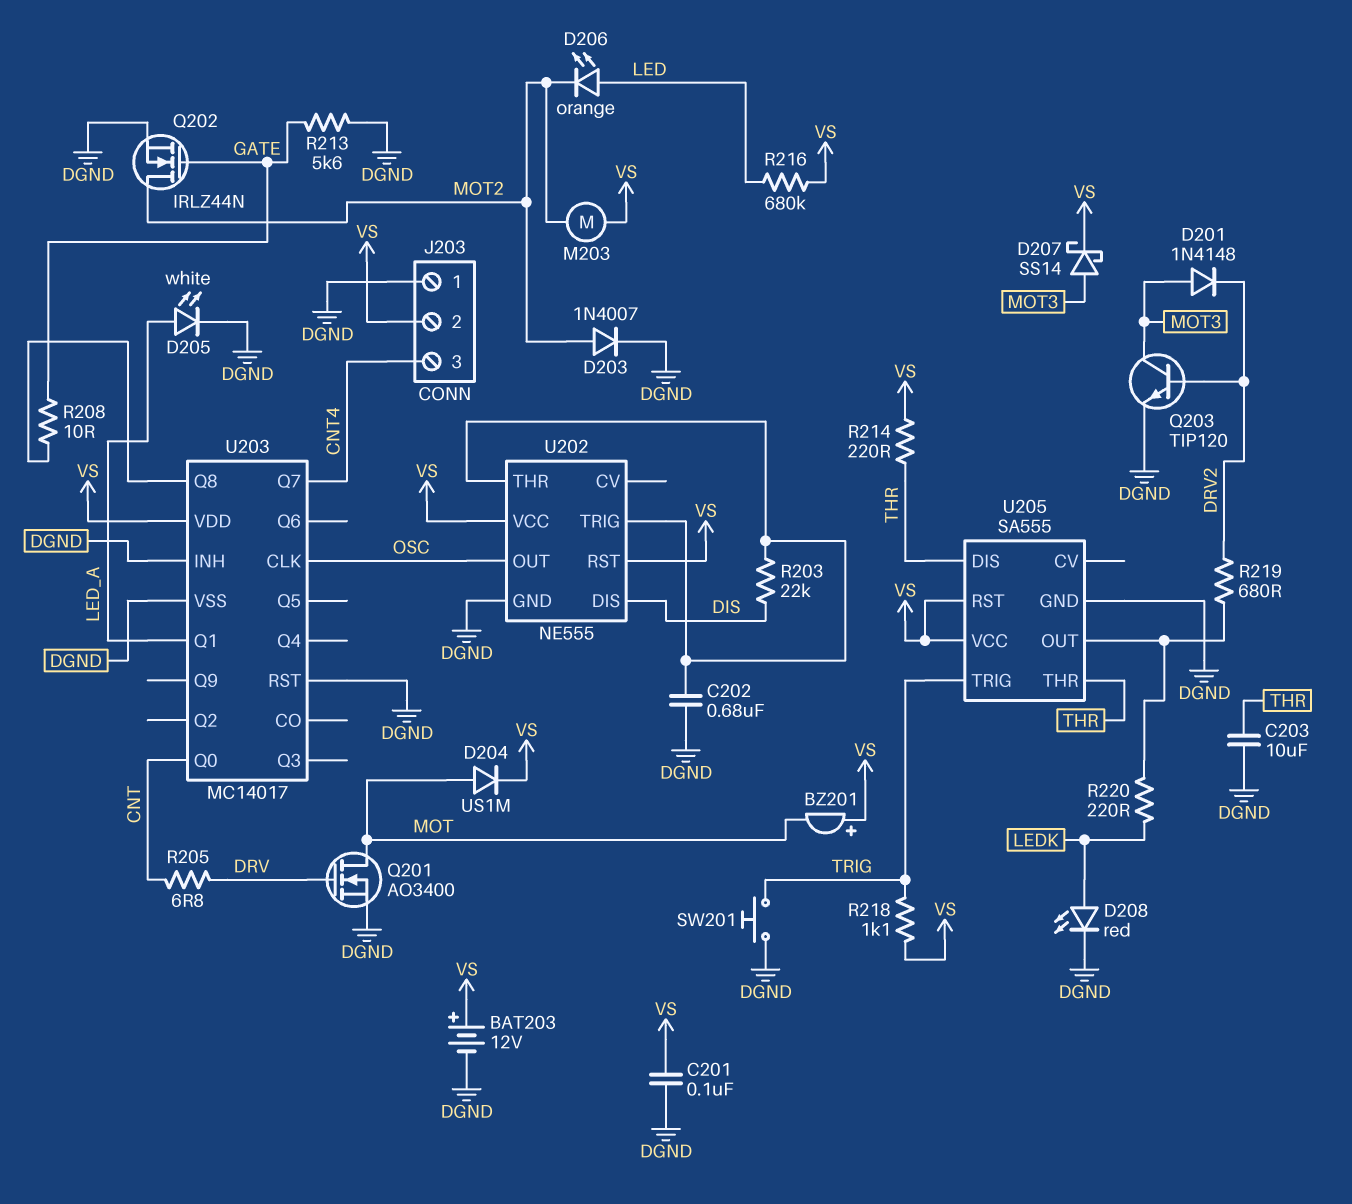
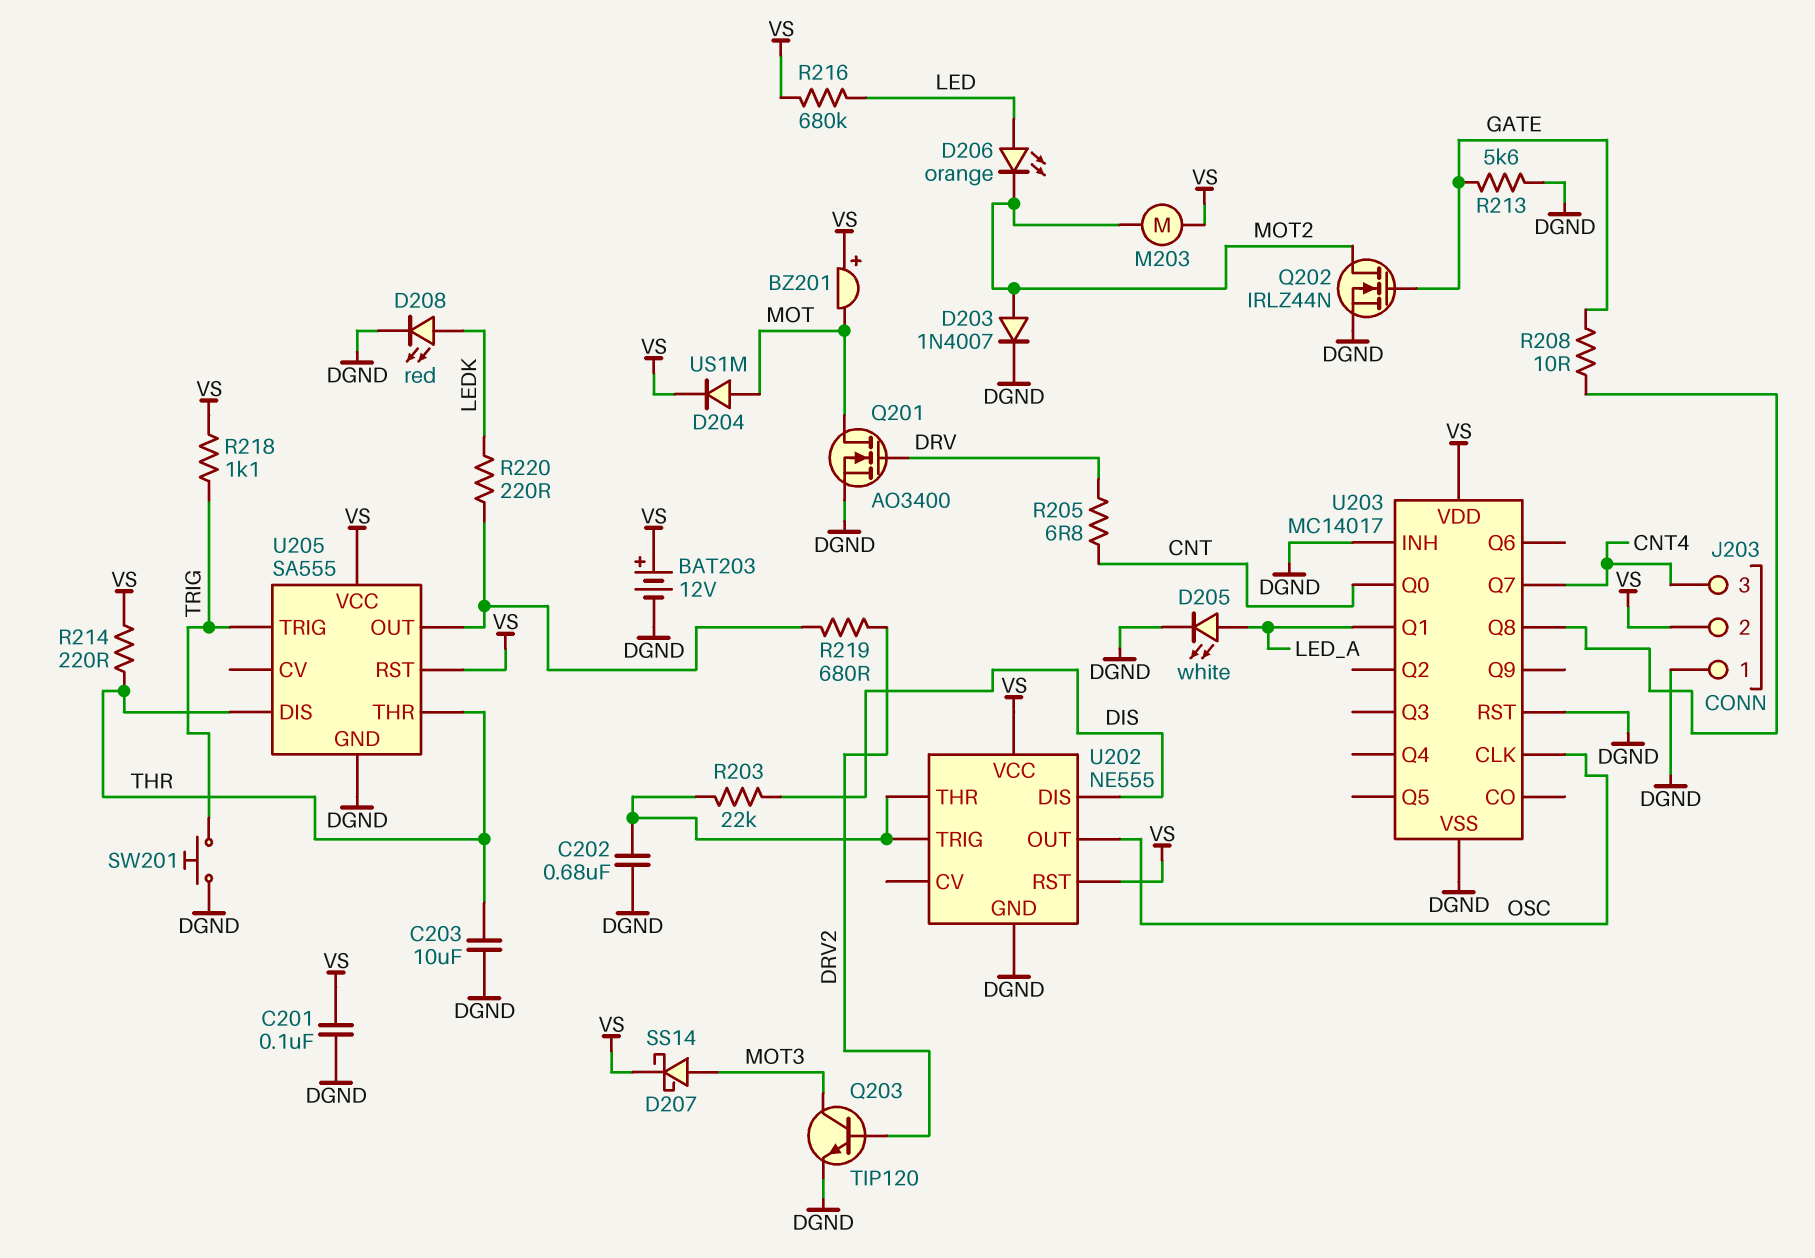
D201: diode 1N4148 (A MOT3, K DRV2) -> none

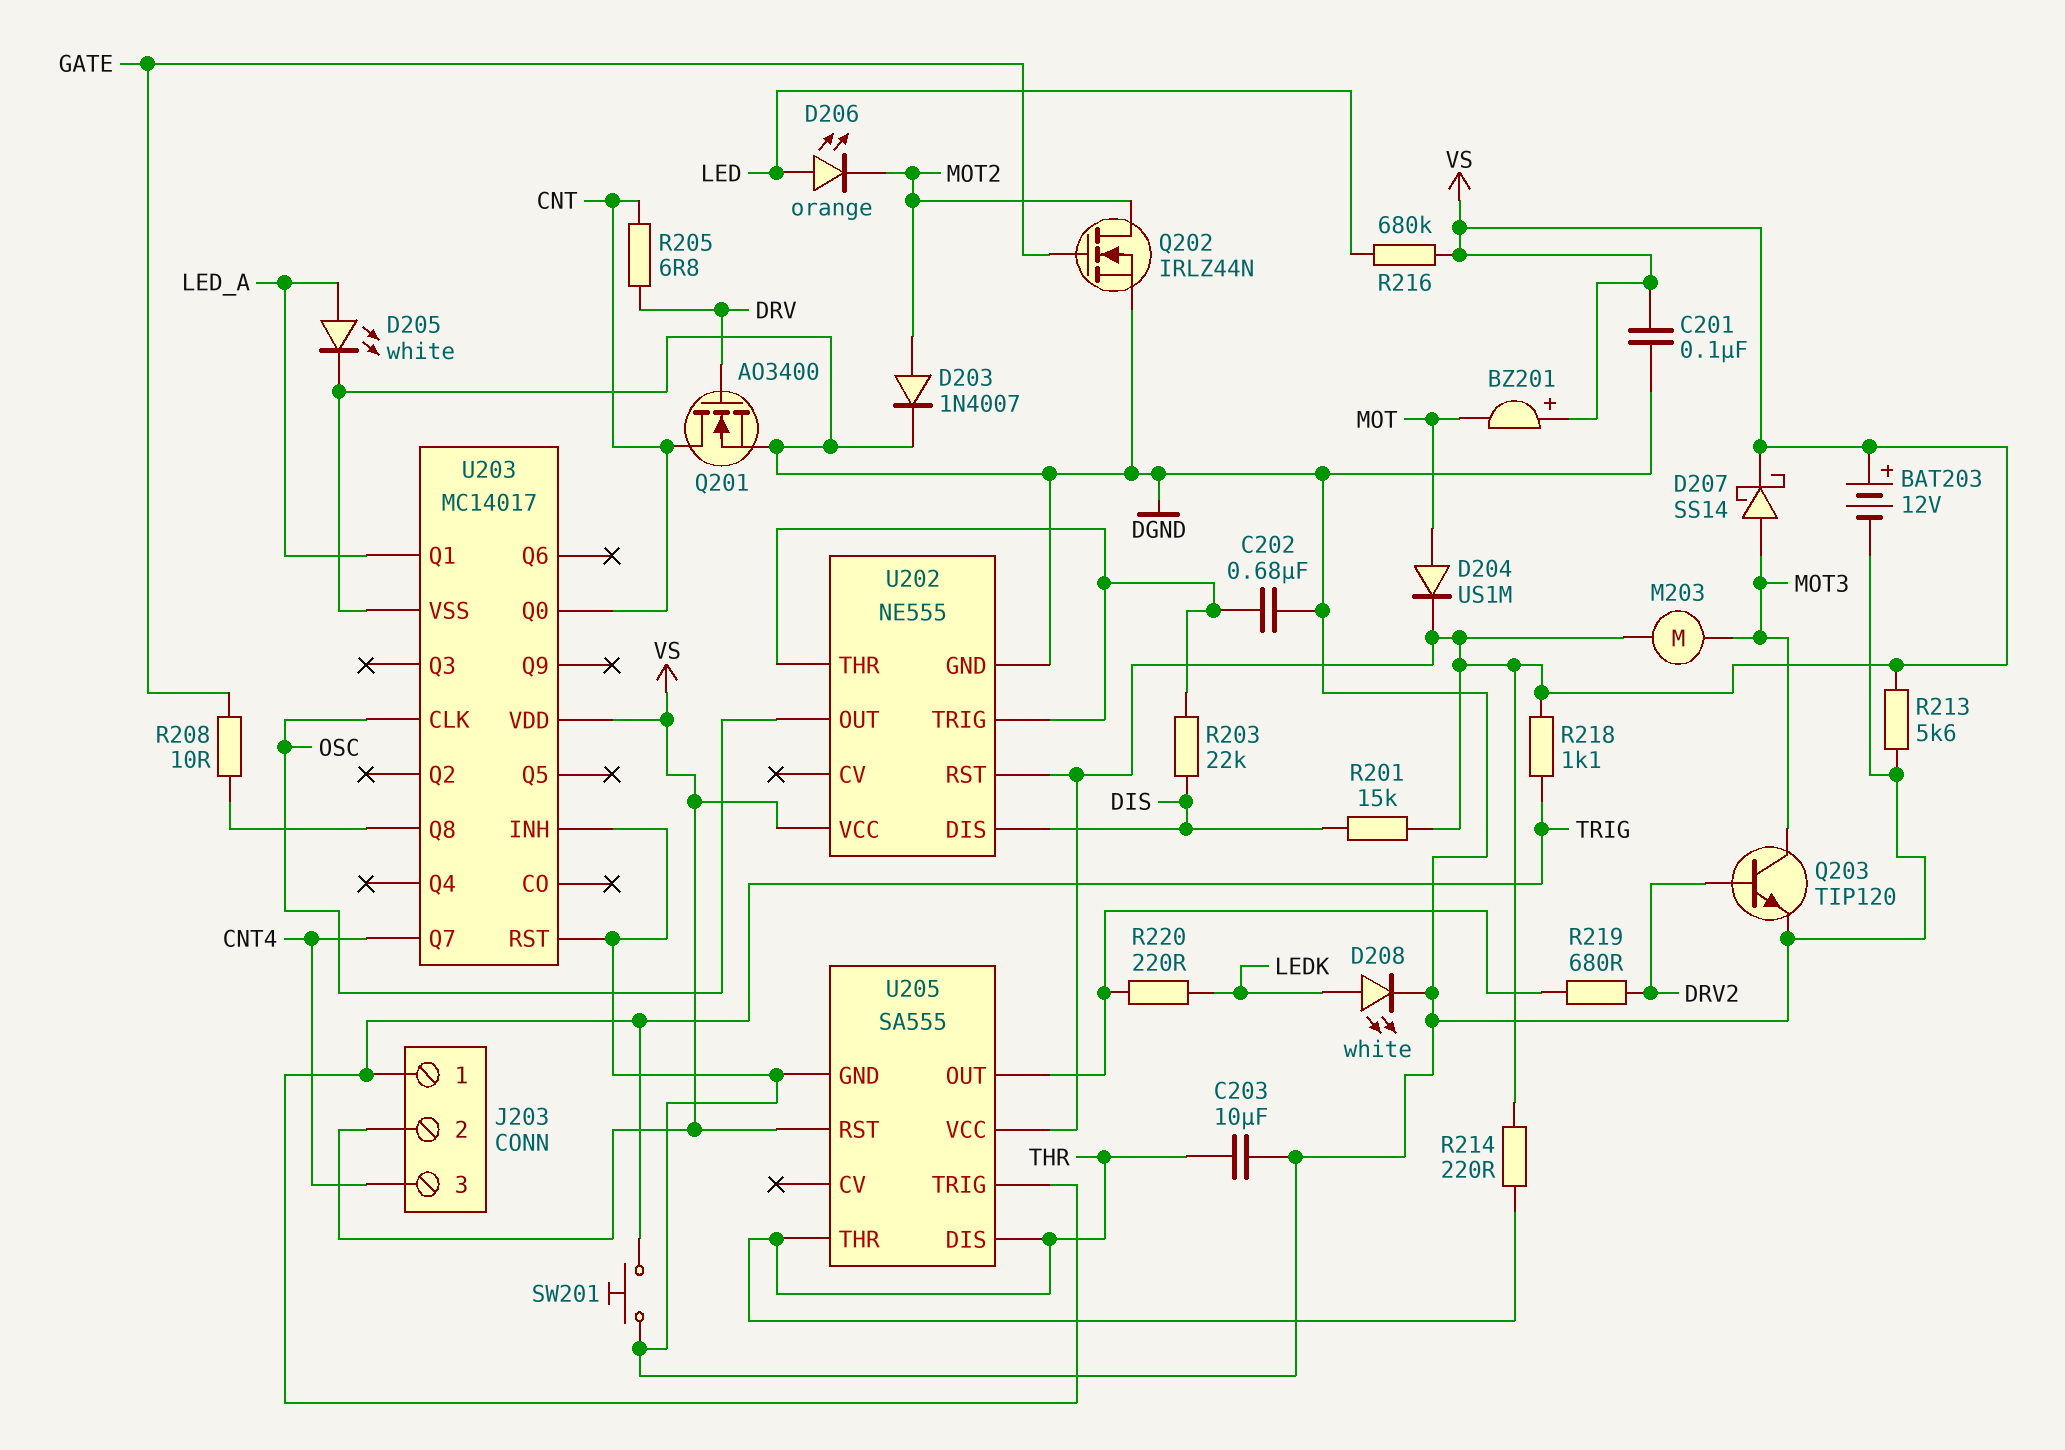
D208: LED red (A LEDK, K DGND) -> LED white (A LEDK, K DGND)
J203 pin 1: DGND -> TRIG
M203: motor (MOT2, VS) -> motor (MOT3, VS)
Q201: NMOS AO3400 (G DRV, D MOT, S DGND) -> NMOS AO3400 (G DRV, D CNT, S DGND)
R201: none -> 15k (DIS, VS)
R213: 5.6k (DGND, GATE) -> 5.6k (DGND, VS)

